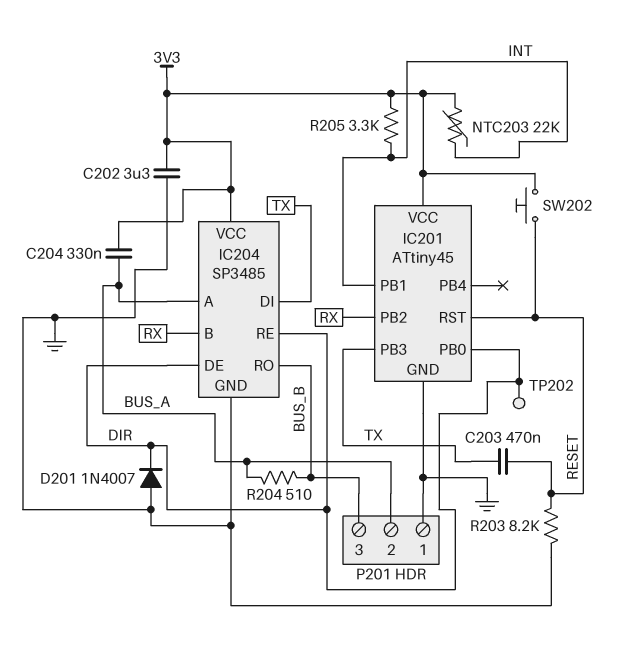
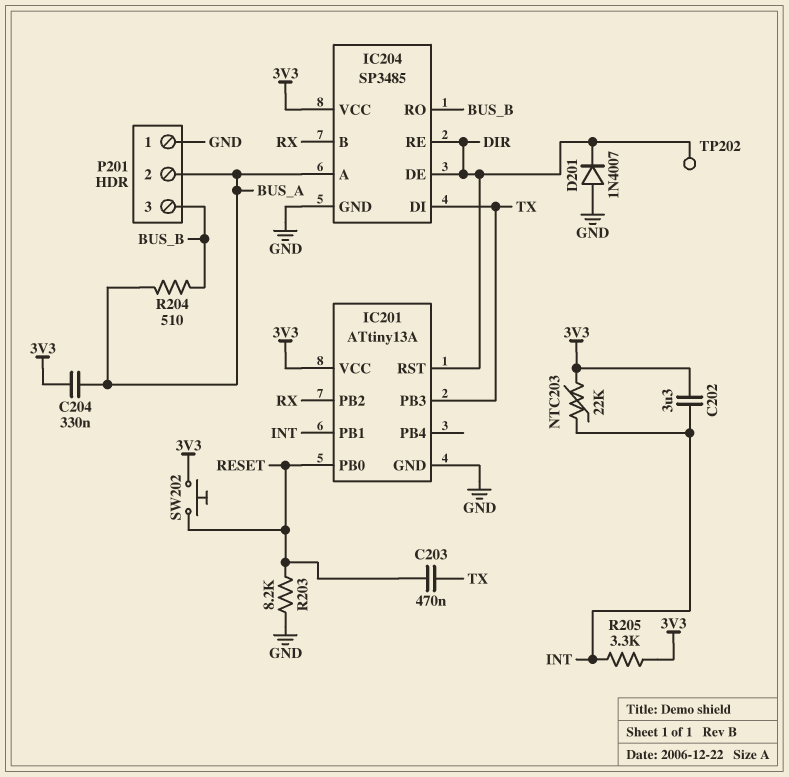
C202: 3.3uF (3V3, GND) -> 3.3uF (3V3, INT)
IC201: ATtiny45 -> ATtiny13A
IC201 pin PB0: DIR -> RESET
IC201 pin RST: RESET -> DIR

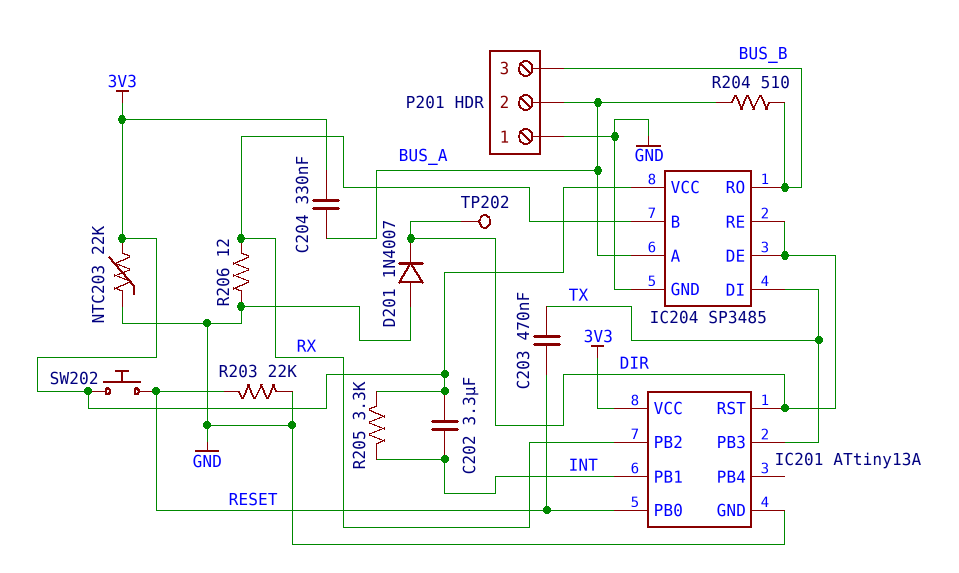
NTC203: 22k (3V3, INT) -> 22k (3V3, GND)
R203: 8.2k (GND, RESET) -> 22k (GND, RESET)
R206: none -> 12 (GND, RX)

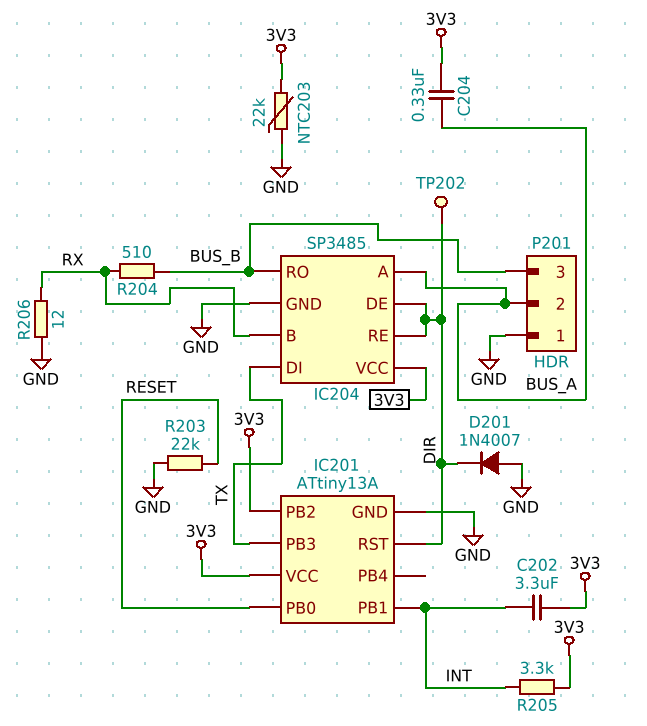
C203: 470nF (RESET, TX) -> none
IC201 pin PB2: RX -> 3V3
R204: 510 (BUS_A, BUS_B) -> 510 (BUS_B, RX)
SW202: button (3V3, RESET) -> none

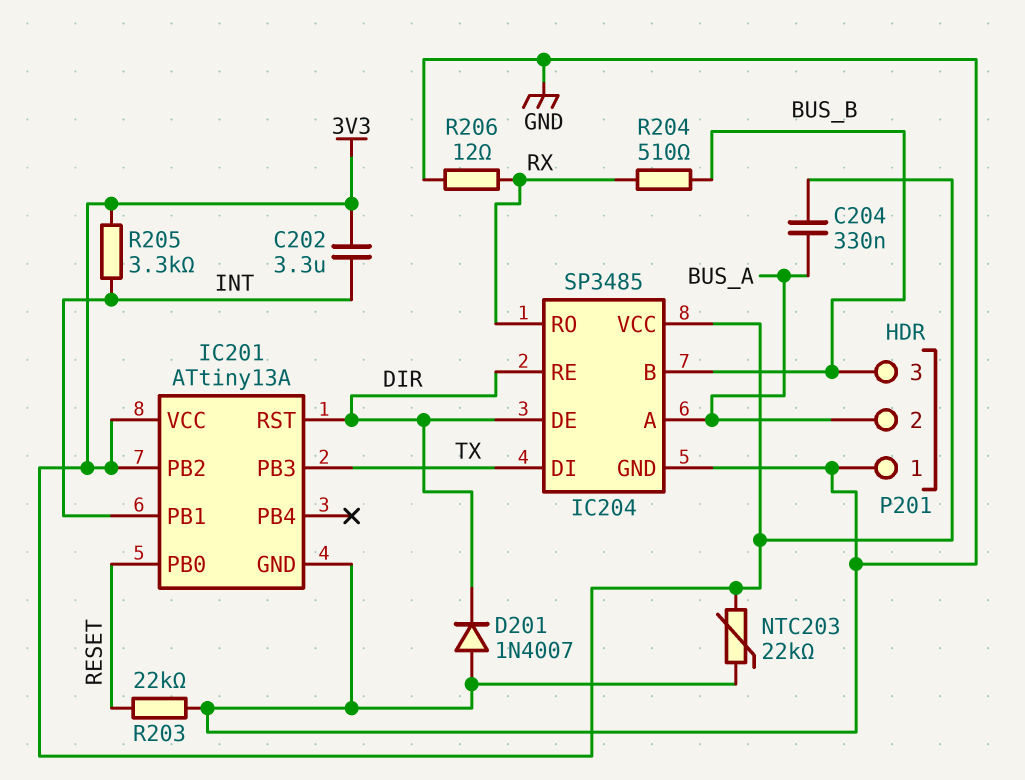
IC204 pin B: RX -> BUS_B
IC204 pin RO: BUS_B -> RX
TP202: test point (DIR) -> none

